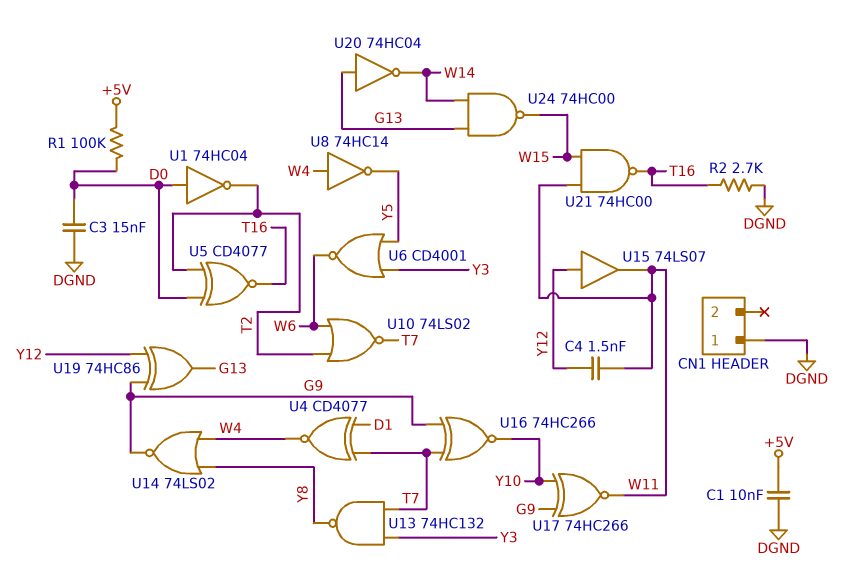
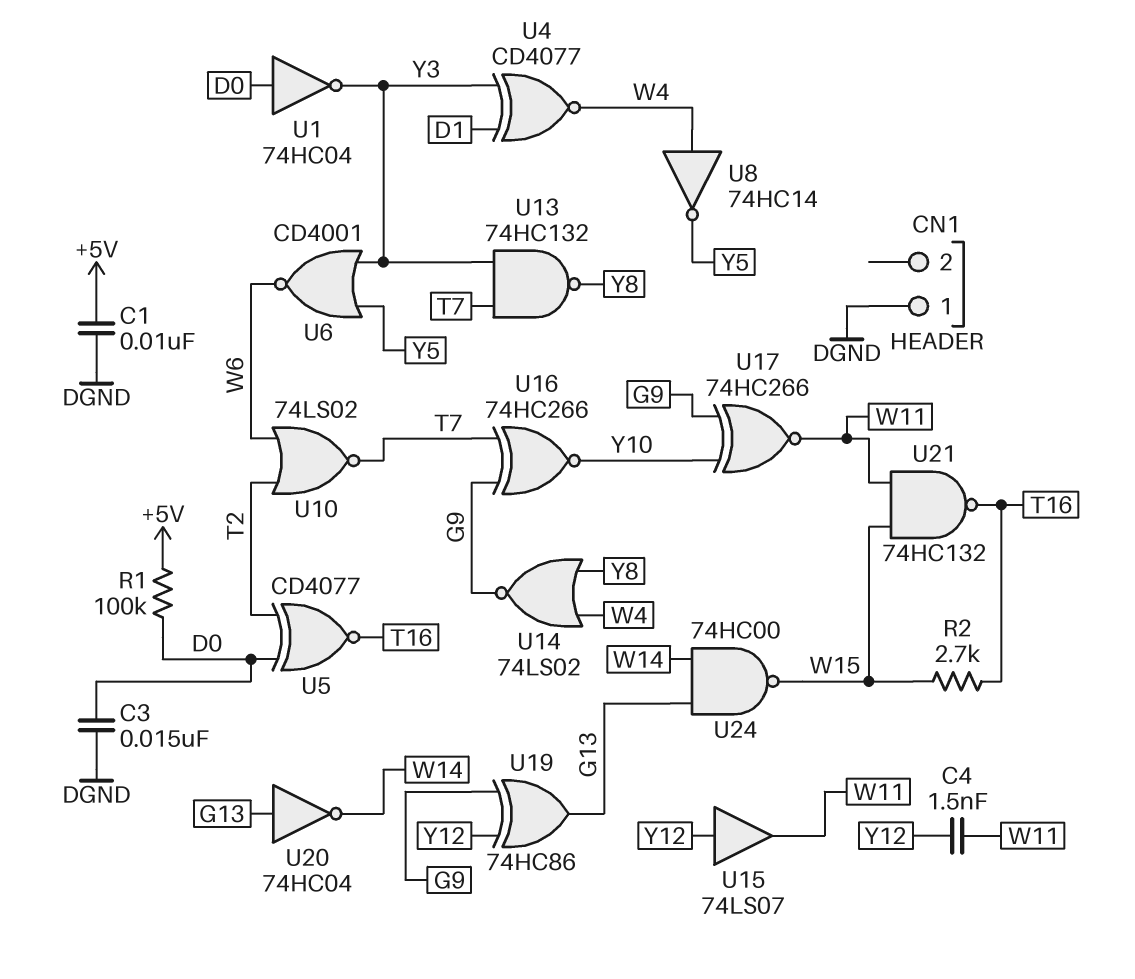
R2: 2.7k (DGND, T16) -> 2.7k (T16, W15)
U1: NOT 74HC04 (in D0, out T2) -> NOT 74HC04 (in D0, out Y3)
U4: XNOR CD4077 (in D1, in T7, out W4) -> XNOR CD4077 (in D1, in Y3, out W4)
U21: NAND 74HC00 (in W11, in W15, out T16) -> NAND 74HC132 (in W11, in W15, out T16)

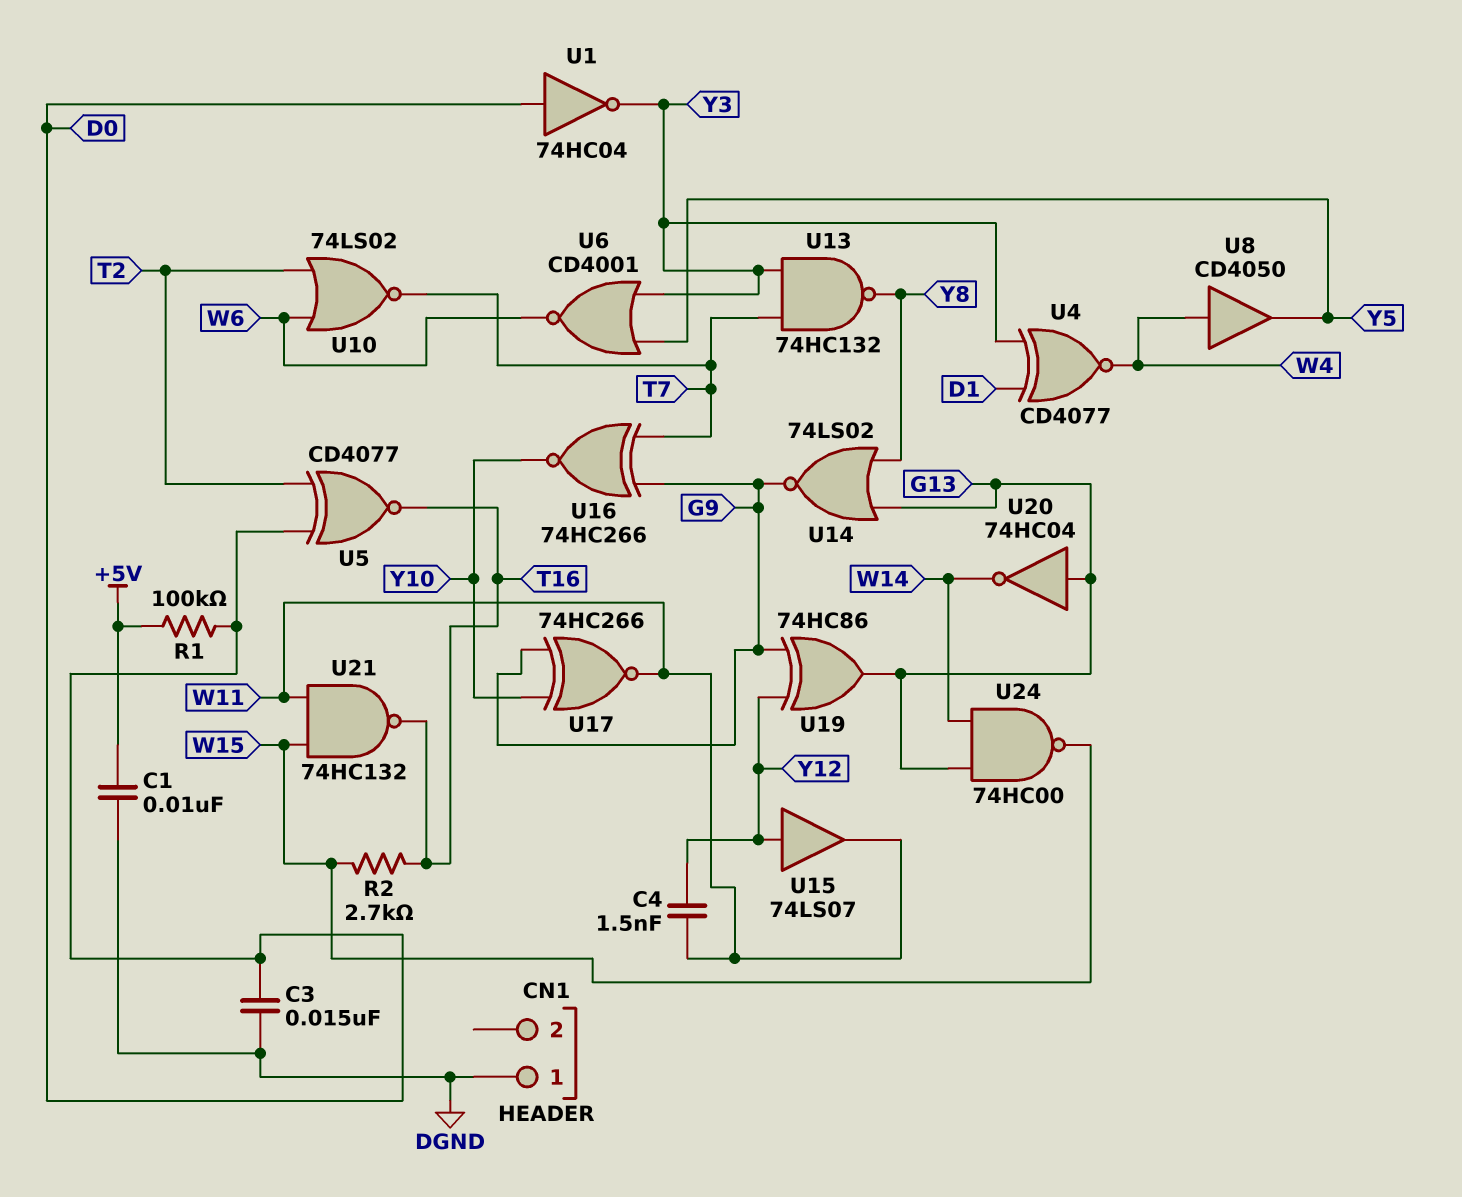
U8: NOT 74HC14 (in W4, out Y5) -> buffer CD4050 (in W4, out Y5)
U14: NOR 74LS02 (in W4, in Y8, out G9) -> NOR 74LS02 (in G13, in Y8, out G9)

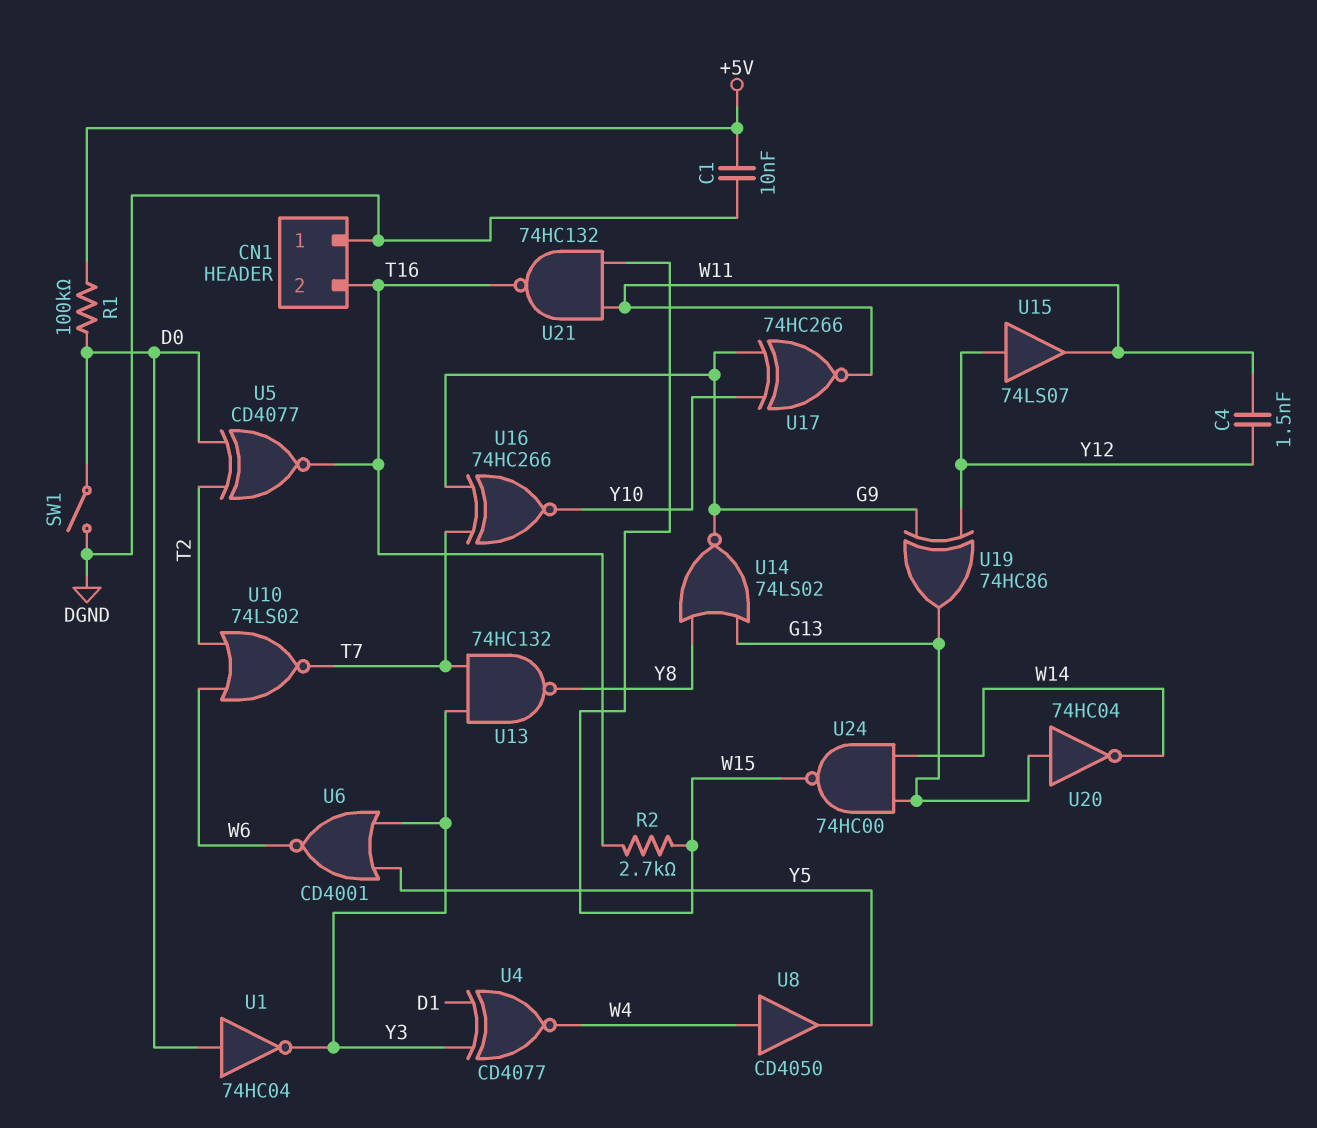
C3: 15nF (D0, DGND) -> none
CN1 pin 2: none -> T16
SW1: none -> switch (D0, DGND)

